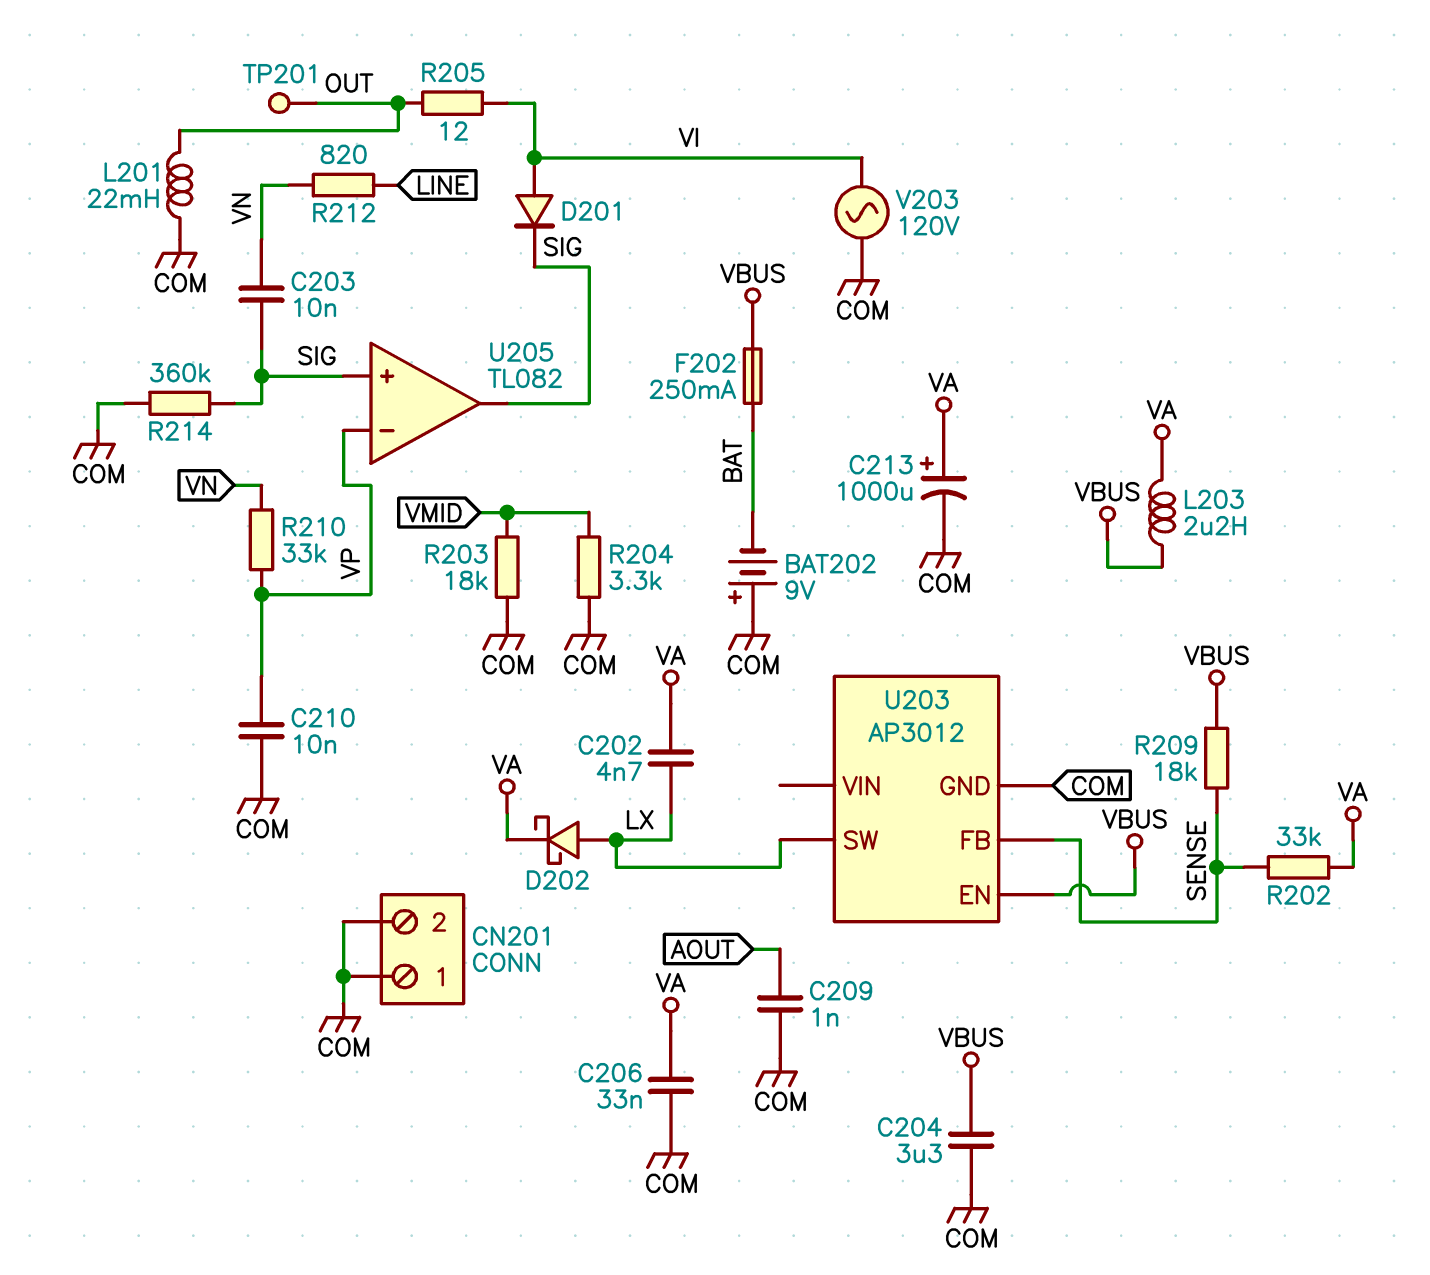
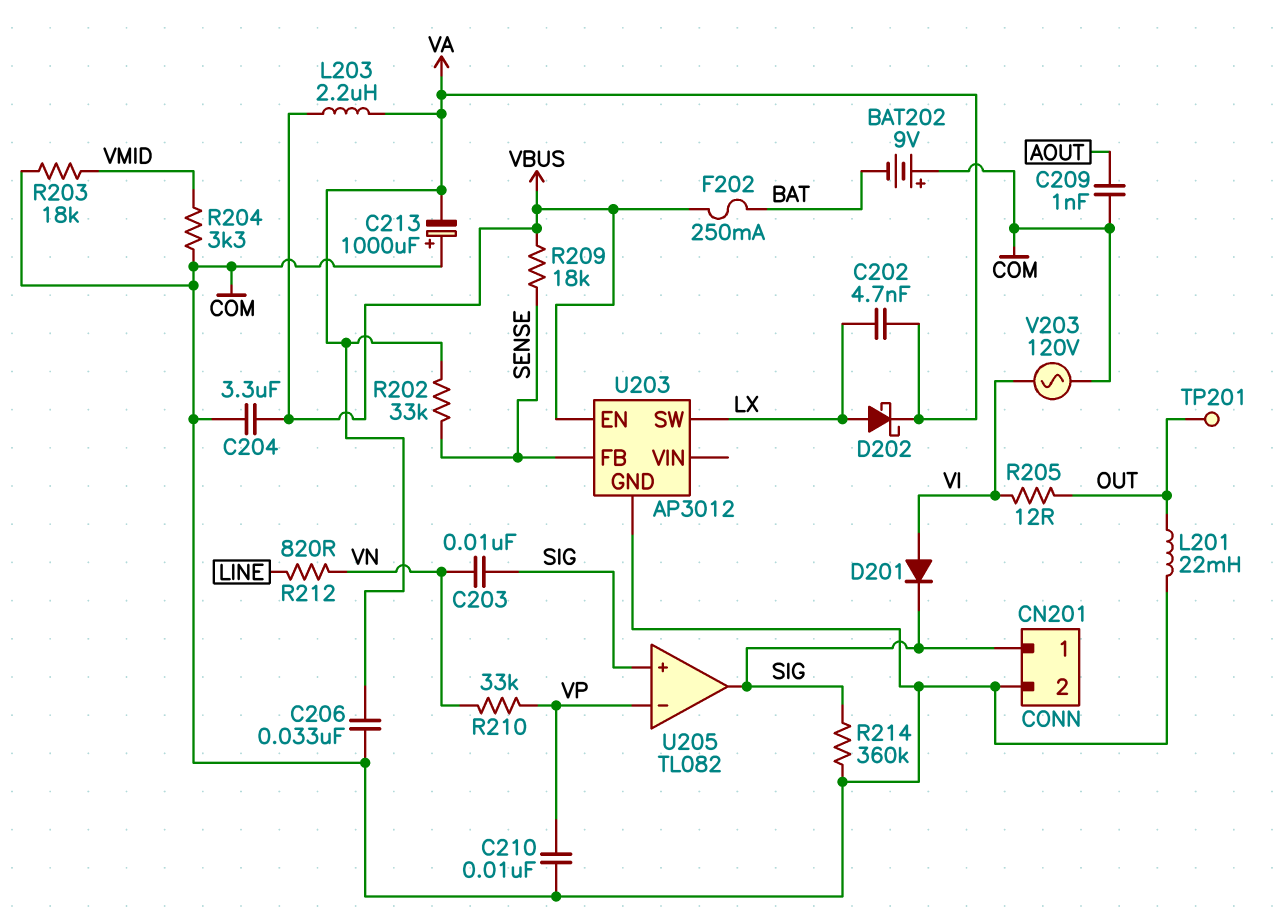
C213: 1000uF (plus VA, minus COM) -> 1000uF (plus COM, minus VA)
CN201 pin 1: COM -> SIG

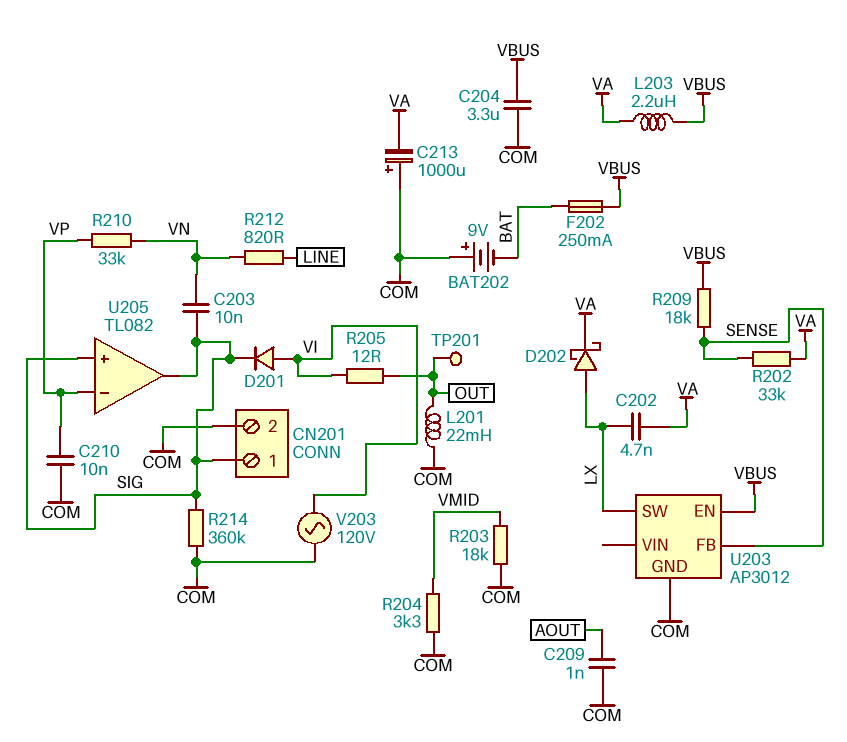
C206: 33nF (COM, VA) -> none

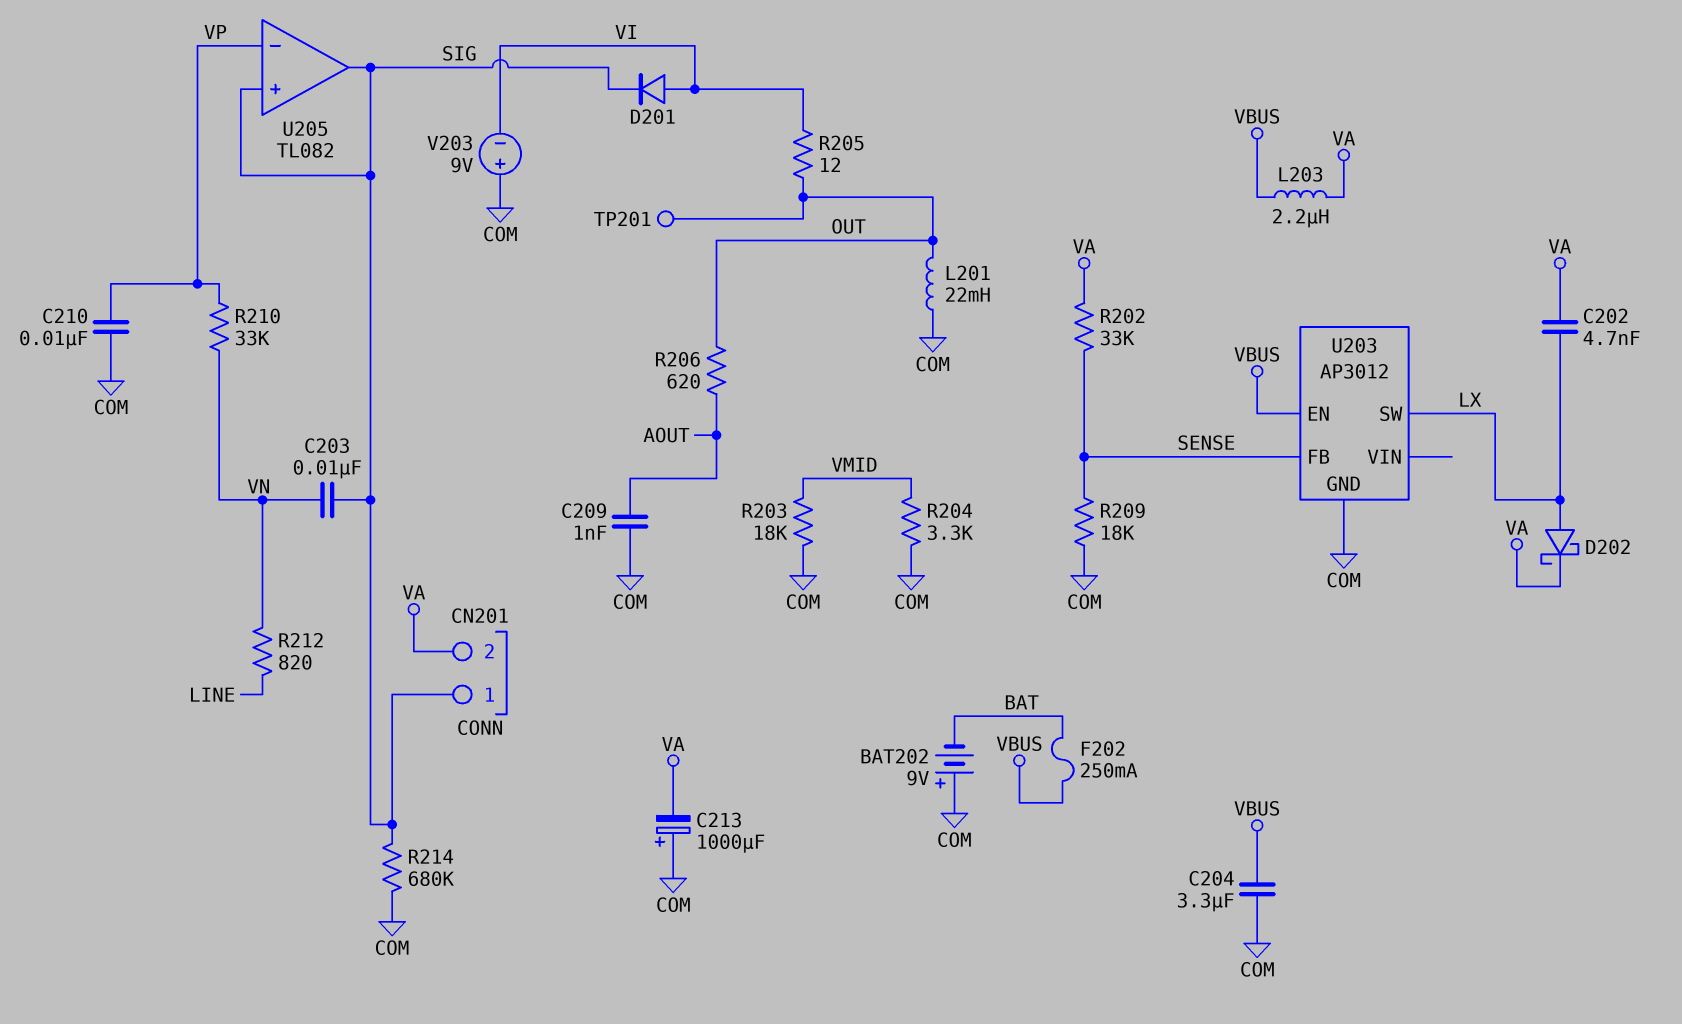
CN201 pin 2: COM -> VA
R206: none -> 620 (AOUT, OUT)
R209: 18k (SENSE, VBUS) -> 18k (COM, SENSE)
R214: 360k (COM, SIG) -> 680k (COM, SIG)
V203: AC 120V (COM, VI) -> 9V (plus COM, minus VI)

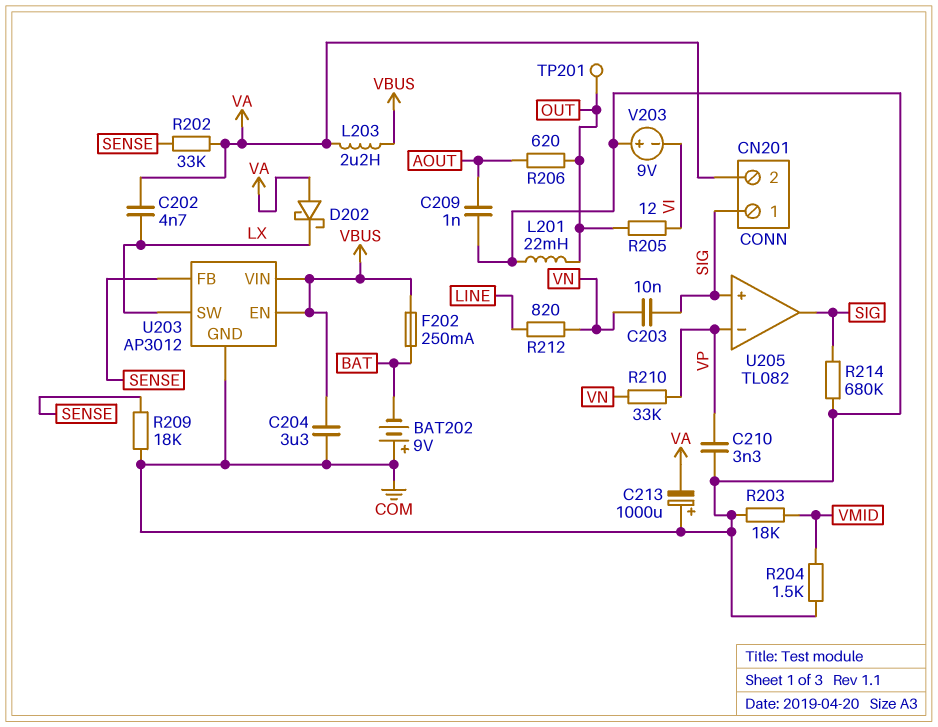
C210: 10nF (COM, VP) -> 3.3nF (COM, VP)
D201: diode (A VI, K SIG) -> none
D202: schottky (A LX, K VA) -> schottky (A VA, K LX)
R204: 3.3k (COM, VMID) -> 1.5k (COM, VMID)
U203 pin VIN: none -> VBUS

